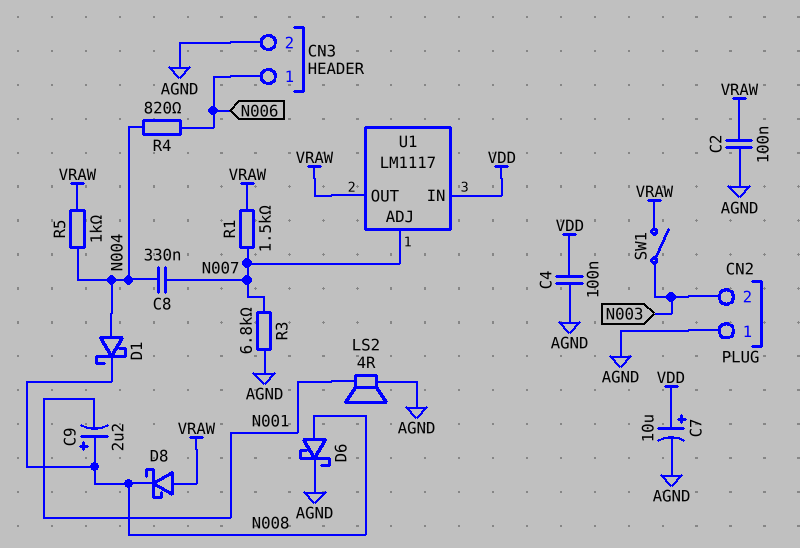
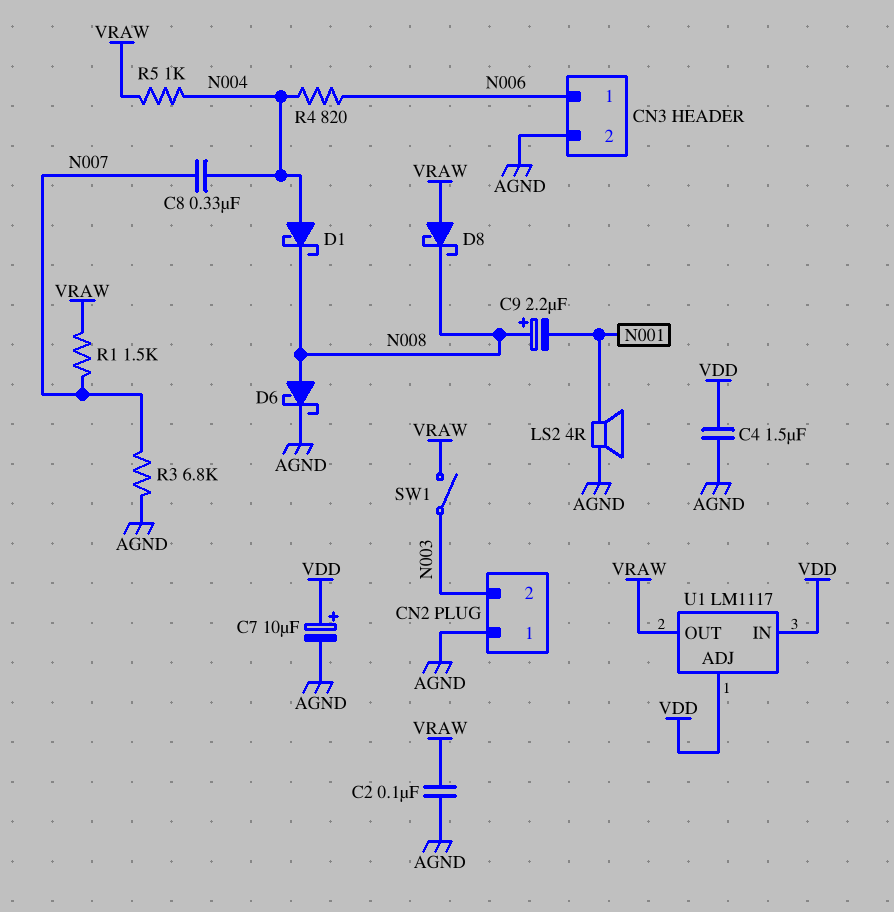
C4: 100nF (AGND, VDD) -> 1.5uF (AGND, VDD)
U1 pin ADJ: N007 -> VDD

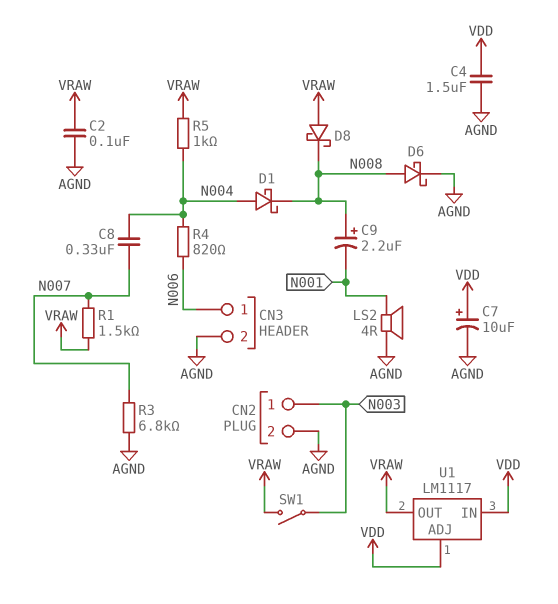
CN2 pin 1: AGND -> N003
CN2 pin 2: N003 -> AGND

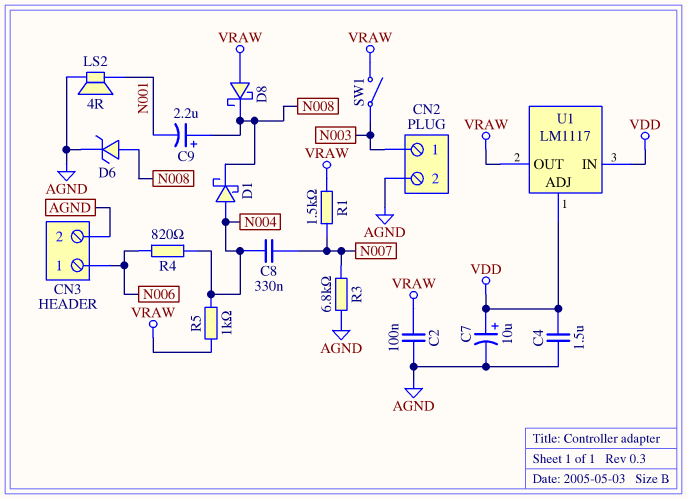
D6: schottky (A N008, K AGND) -> zener (A N008, K AGND)

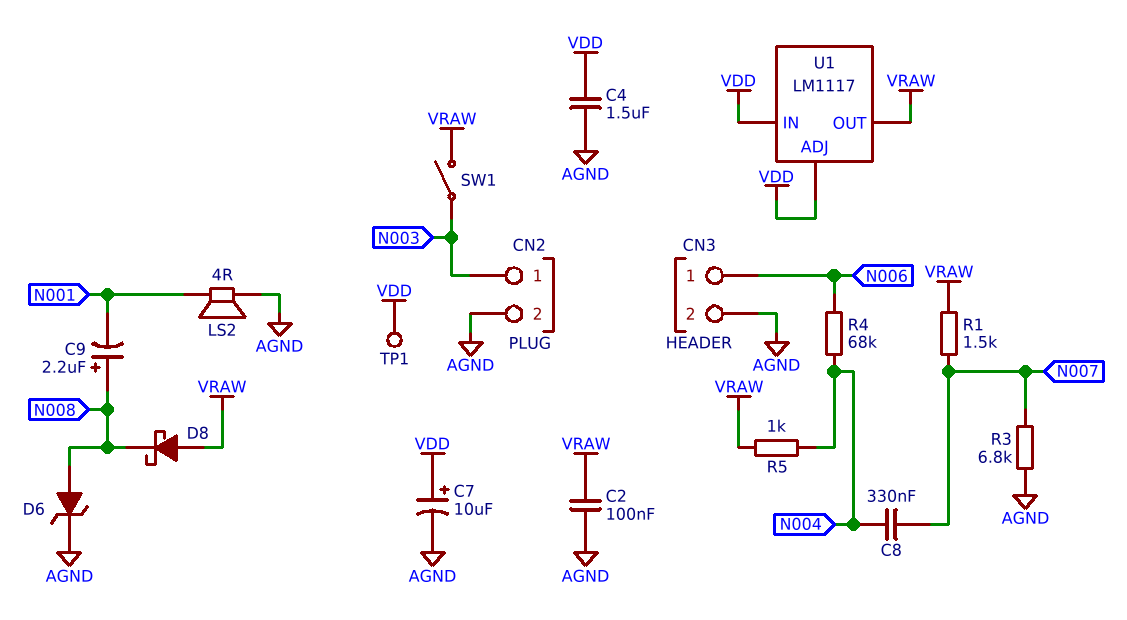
D1: schottky (A N004, K N008) -> none
R4: 820 (N004, N006) -> 68k (N004, N006)
TP1: none -> test point (VDD)

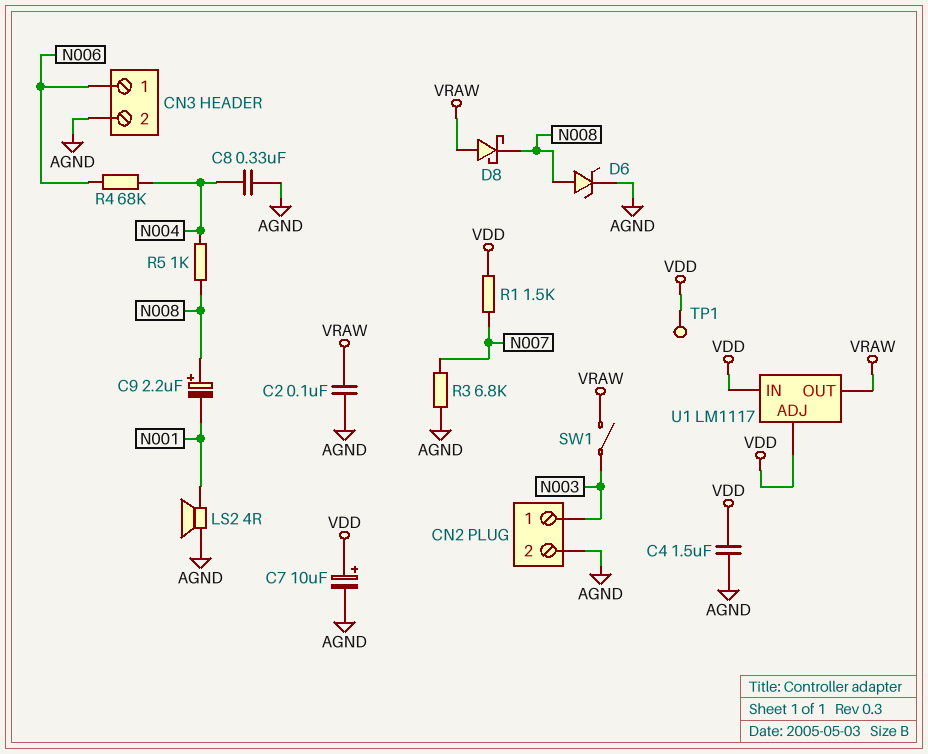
C8: 330nF (N004, N007) -> 330nF (AGND, N004)
R1: 1.5k (N007, VRAW) -> 1.5k (N007, VDD)
R5: 1k (N004, VRAW) -> 1k (N004, N008)

